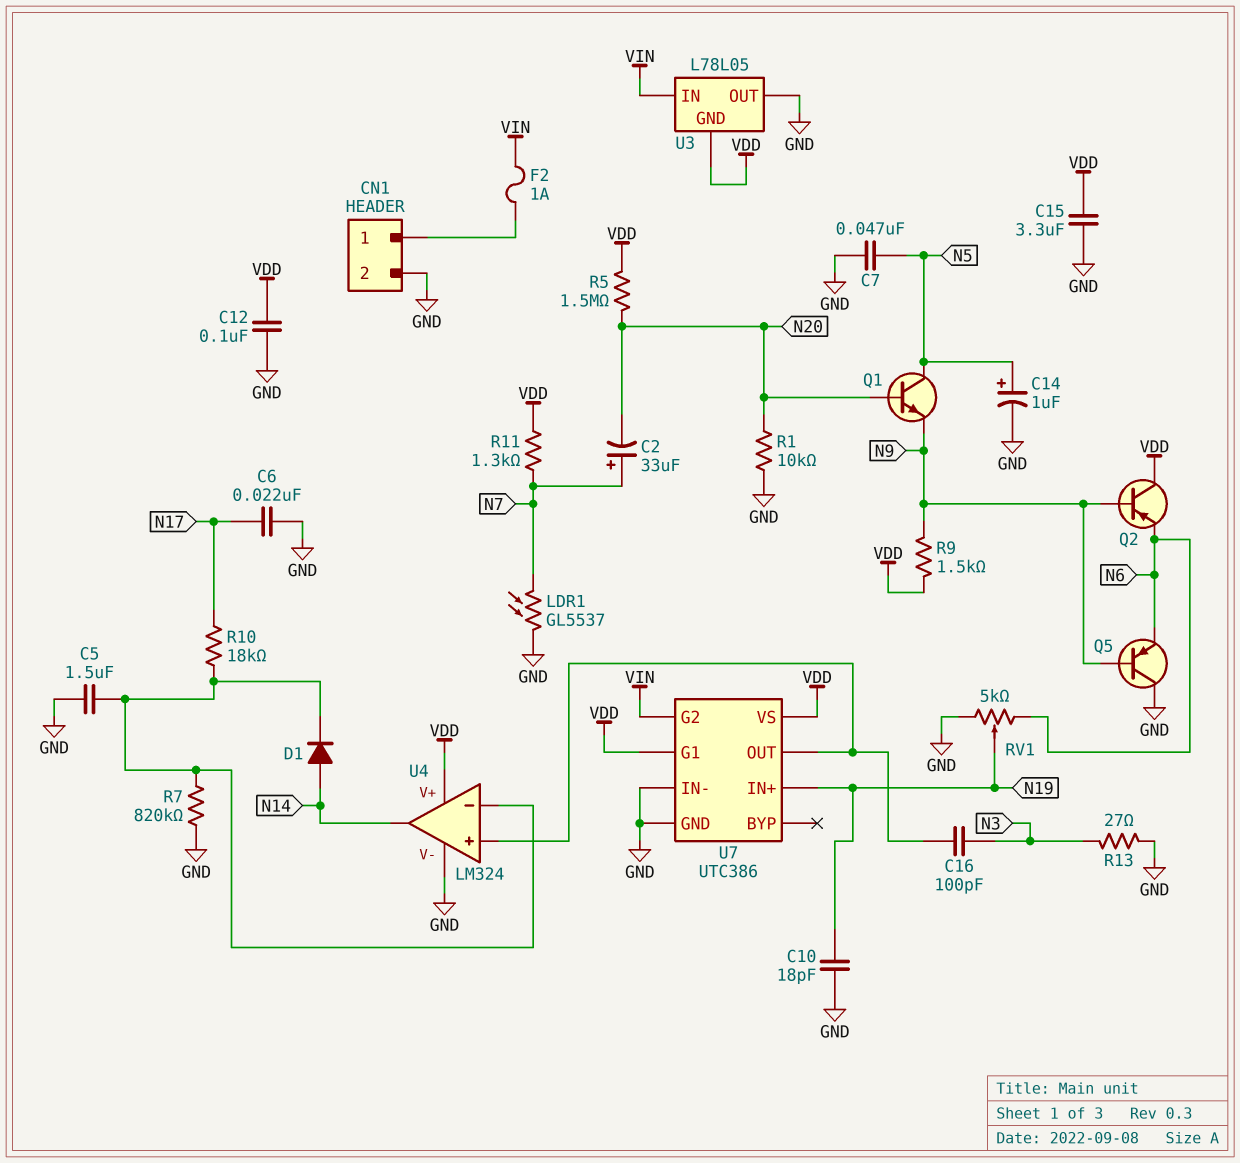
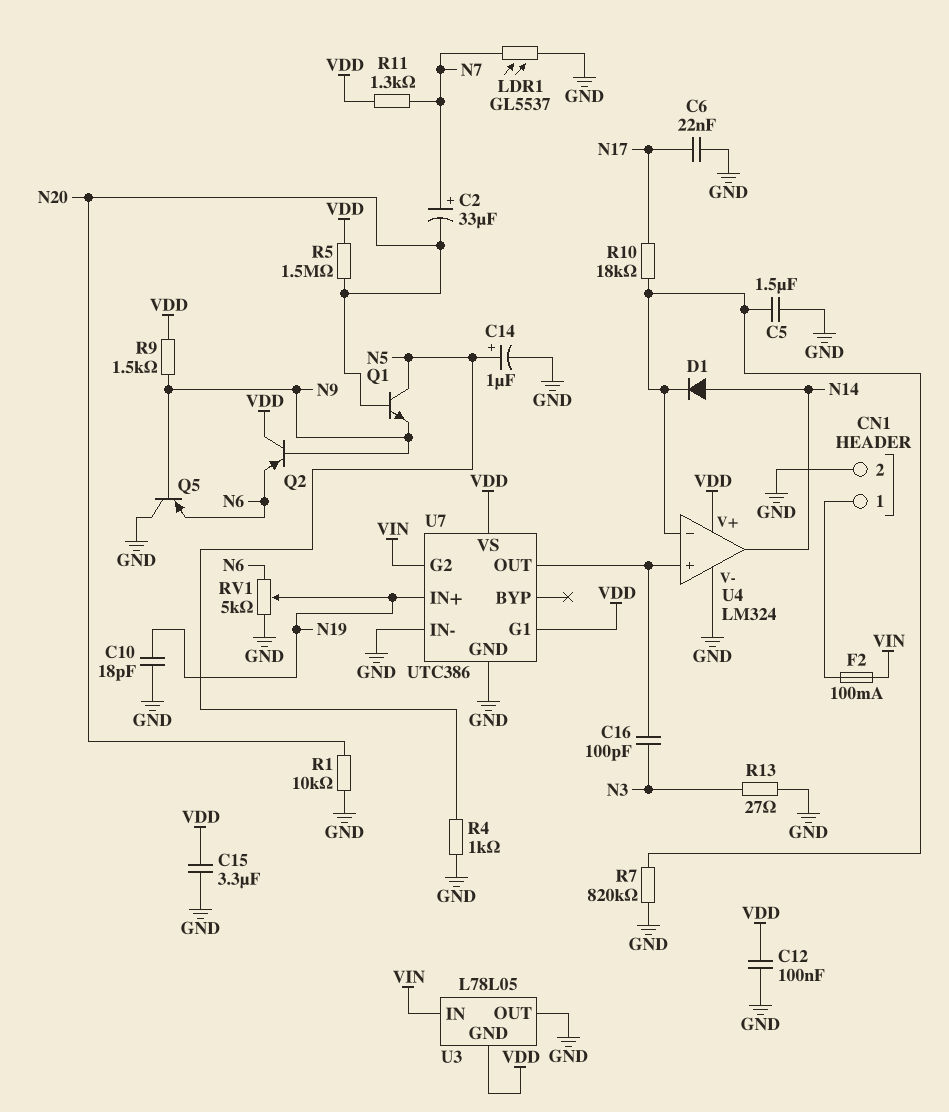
C7: 47nF (GND, N5) -> none
F2: 1A (CN1/1, VIN) -> 100mA (CN1/1, VIN)
R4: none -> 1k (GND, N5)

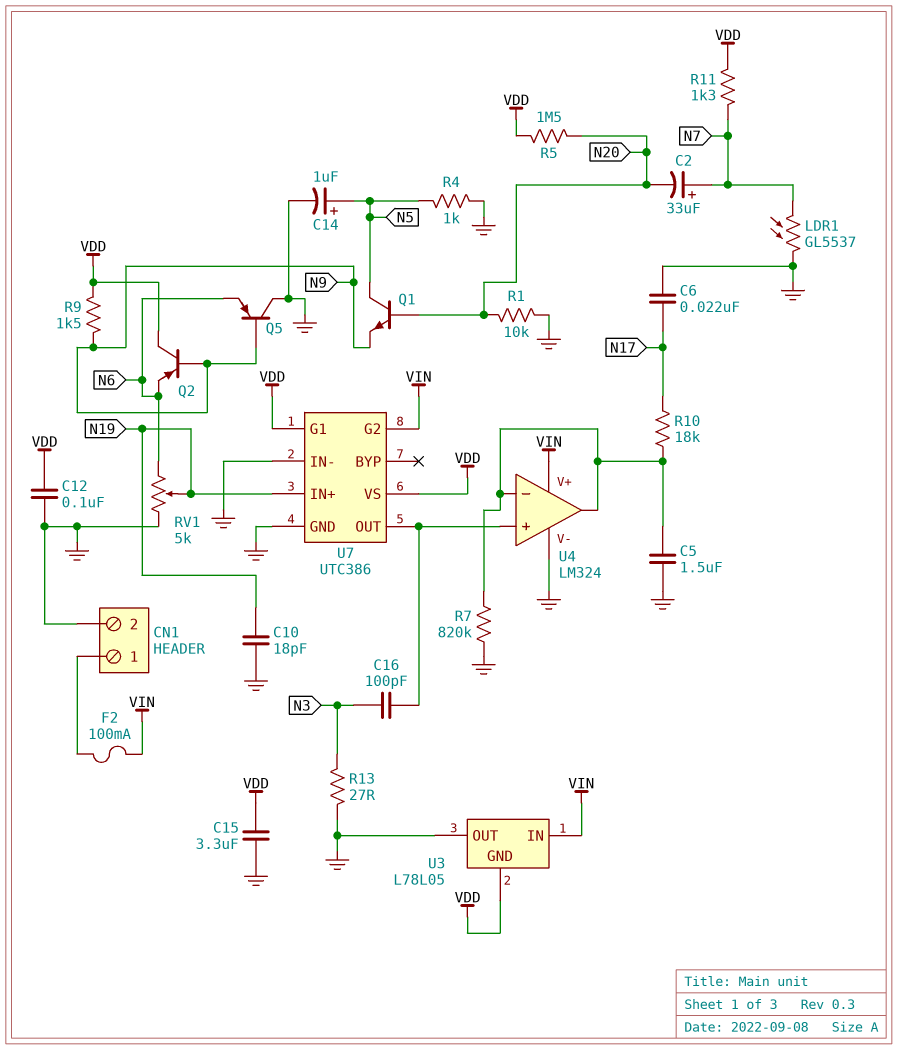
D1: diode (A N14, K U4/in-) -> none
U4 pin V+: VDD -> VIN
U4 pin out: N14 -> U4/in-

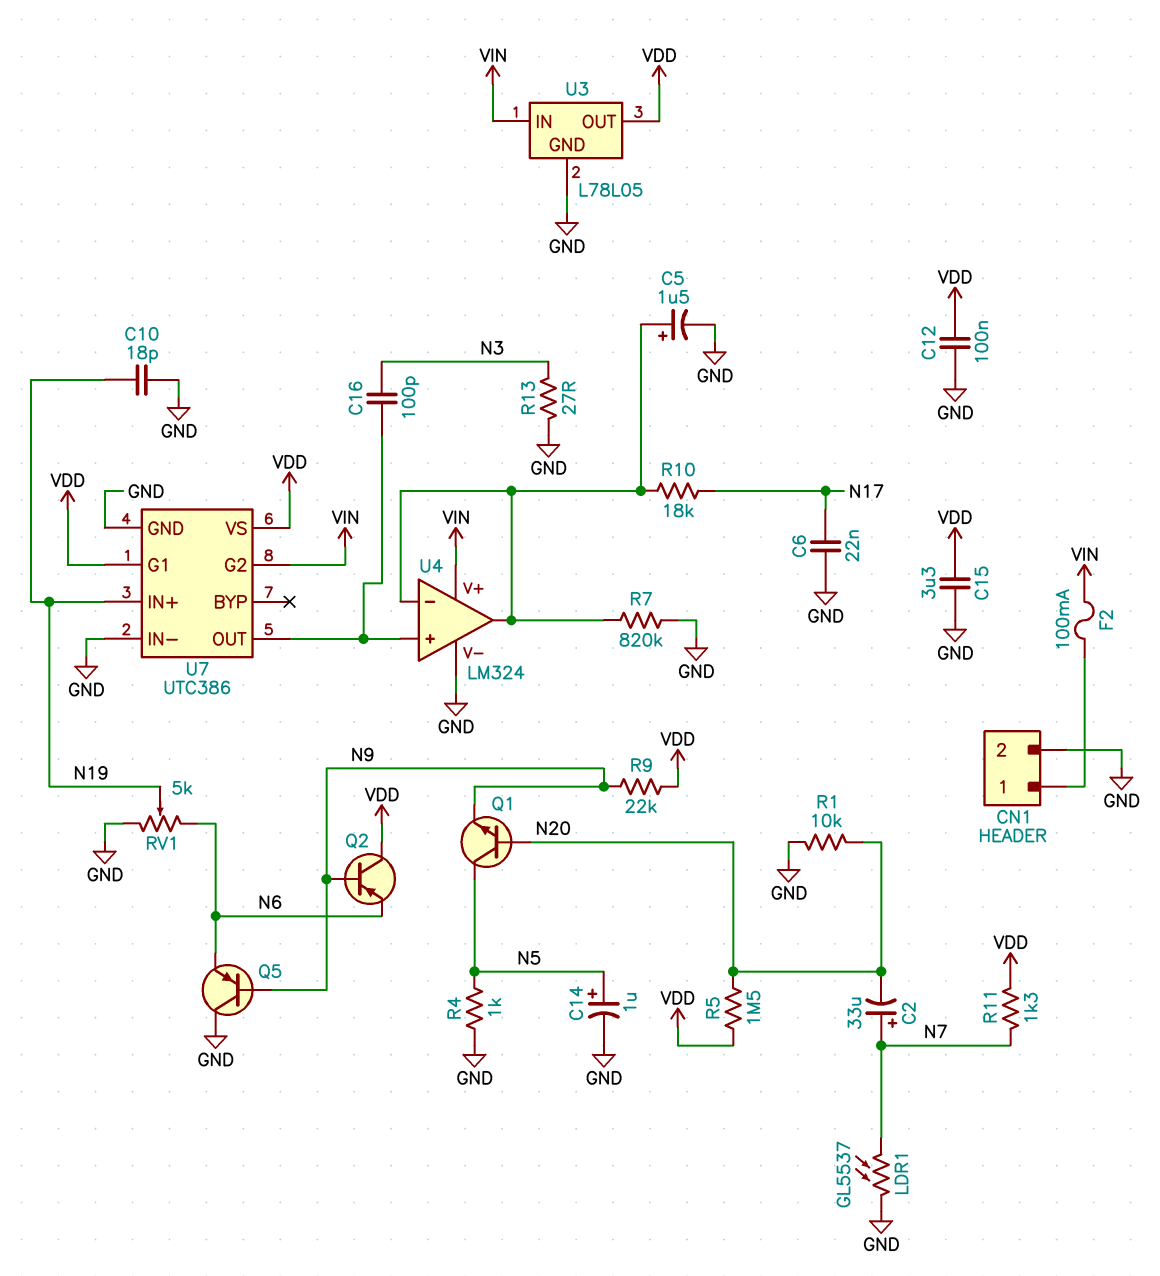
C5: 1.5uF (GND, U4/in-) -> 1.5uF (plus U4/in-, minus GND)
R9: 1.5k (N9, VDD) -> 22k (N9, VDD)
U3 pin GND: VDD -> GND
U3 pin OUT: GND -> VDD

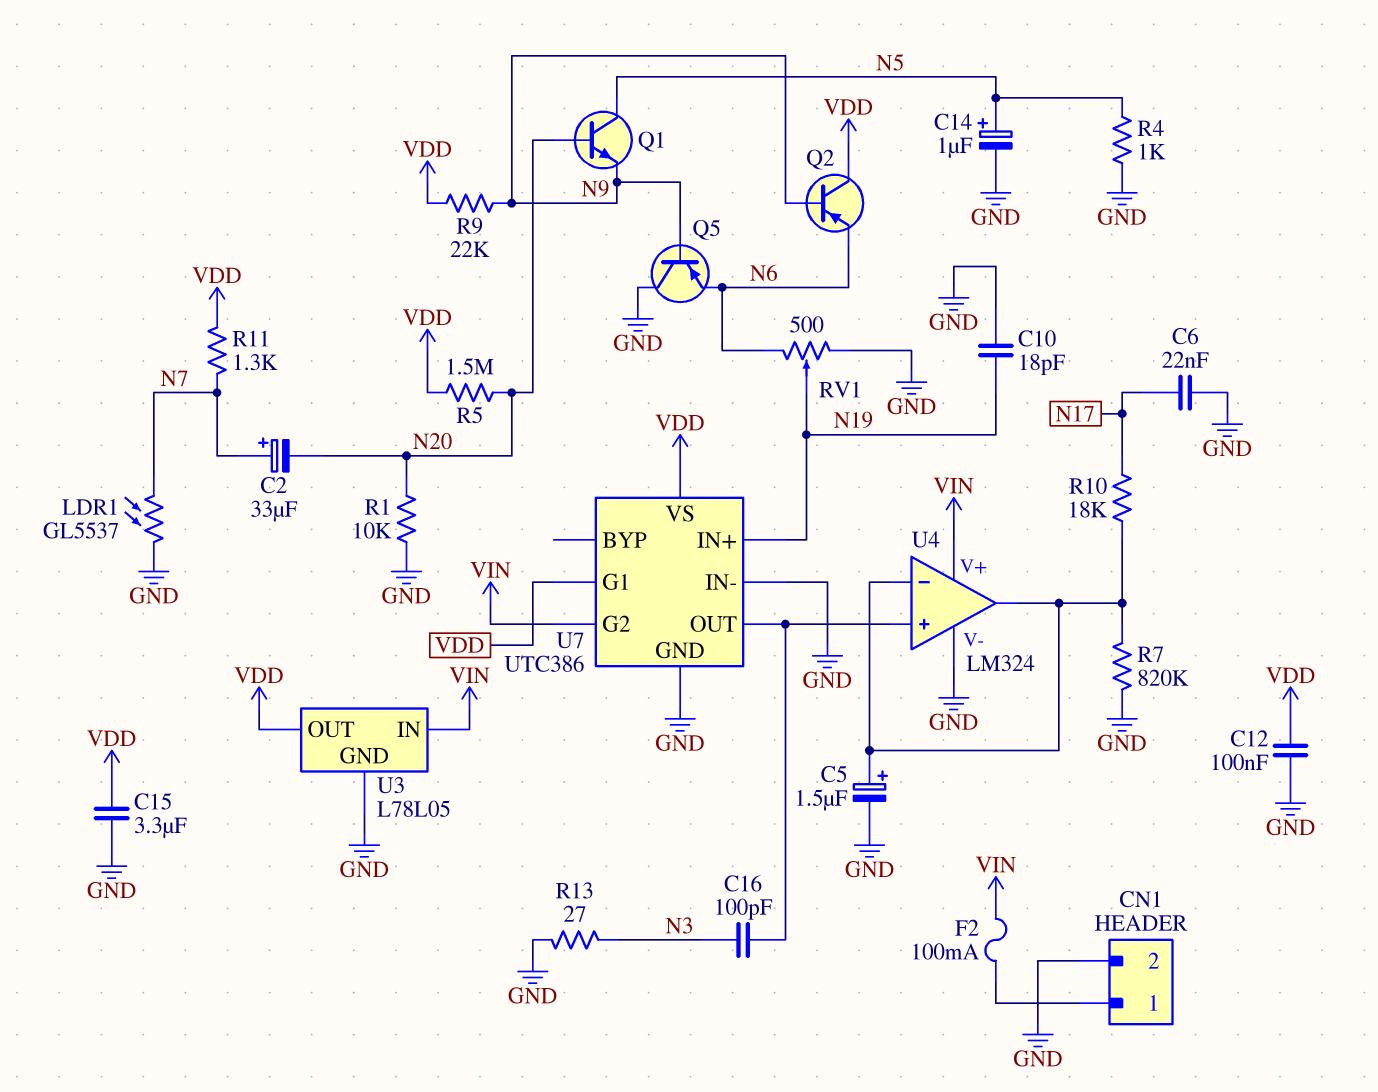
RV1: 5k (GND, N6, wiper N19) -> 500 (GND, N6, wiper N19)

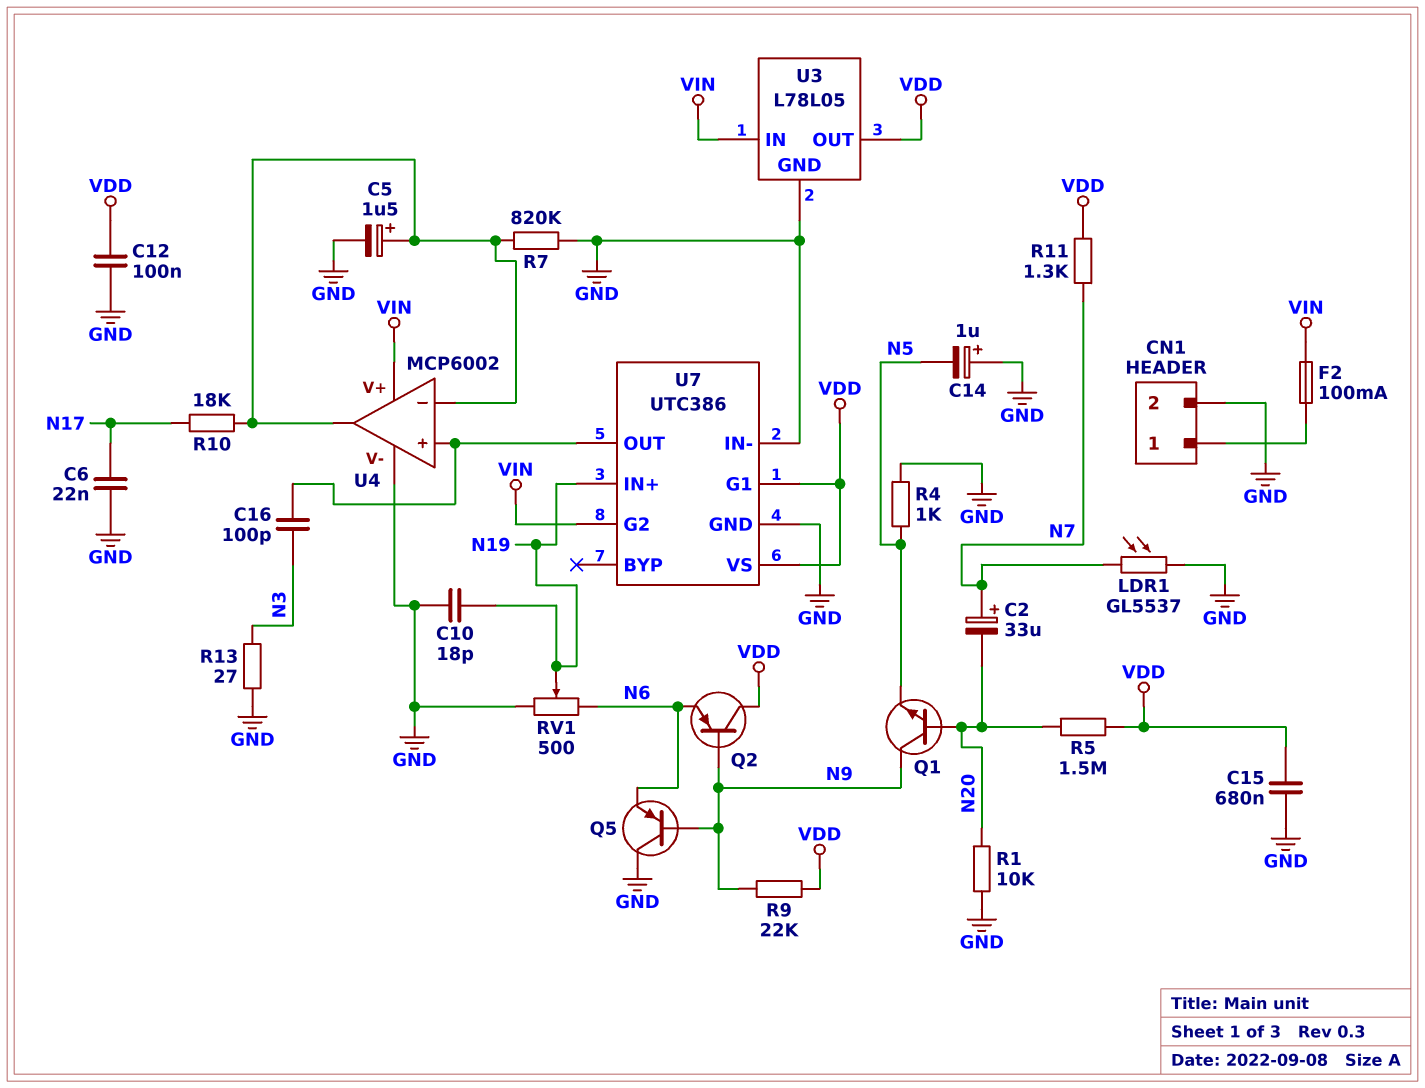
C14: 1uF (plus N5, minus GND) -> 1uF (plus GND, minus N5)
C15: 3.3uF (GND, VDD) -> 680nF (GND, VDD)
Q1: NPN (B N20, C N5, E N9) -> NPN (B N20, C N9, E N5)
U4: LM324 -> MCP6002

